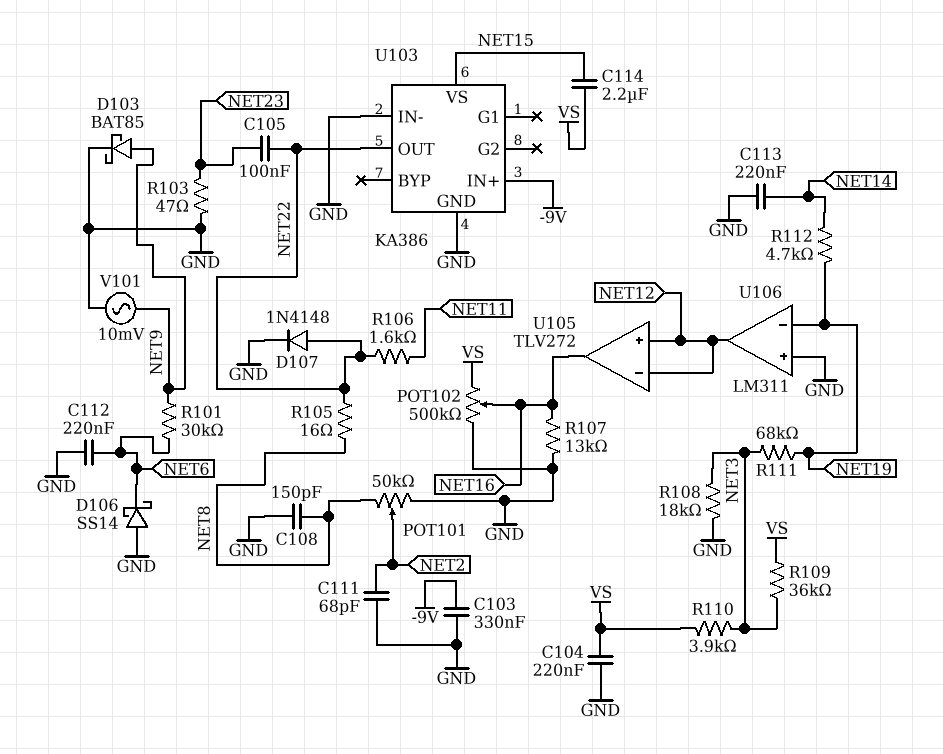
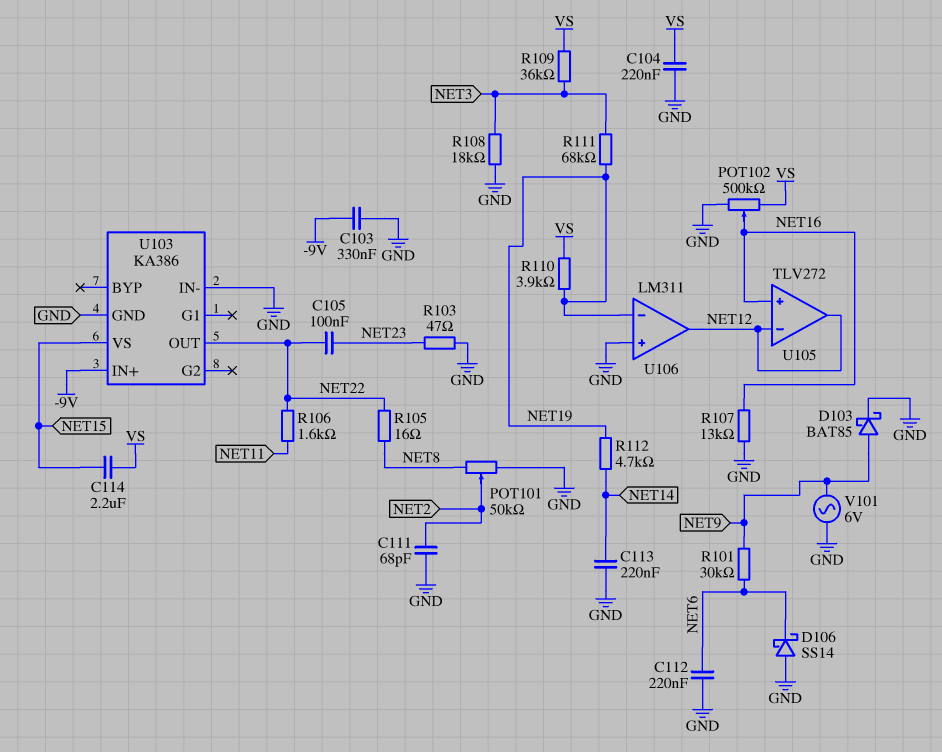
C108: 150pF (GND, NET8) -> none
D107: diode 1N4148 (A NET22, K GND) -> none
R110: 3.9k (NET3, VS) -> 3.9k (NET19, VS)
U105 pin in+: NET12 -> NET16
U105 pin out: NET16 -> NET12
V101: AC 10mV (GND, NET9) -> AC 6V (GND, NET9)

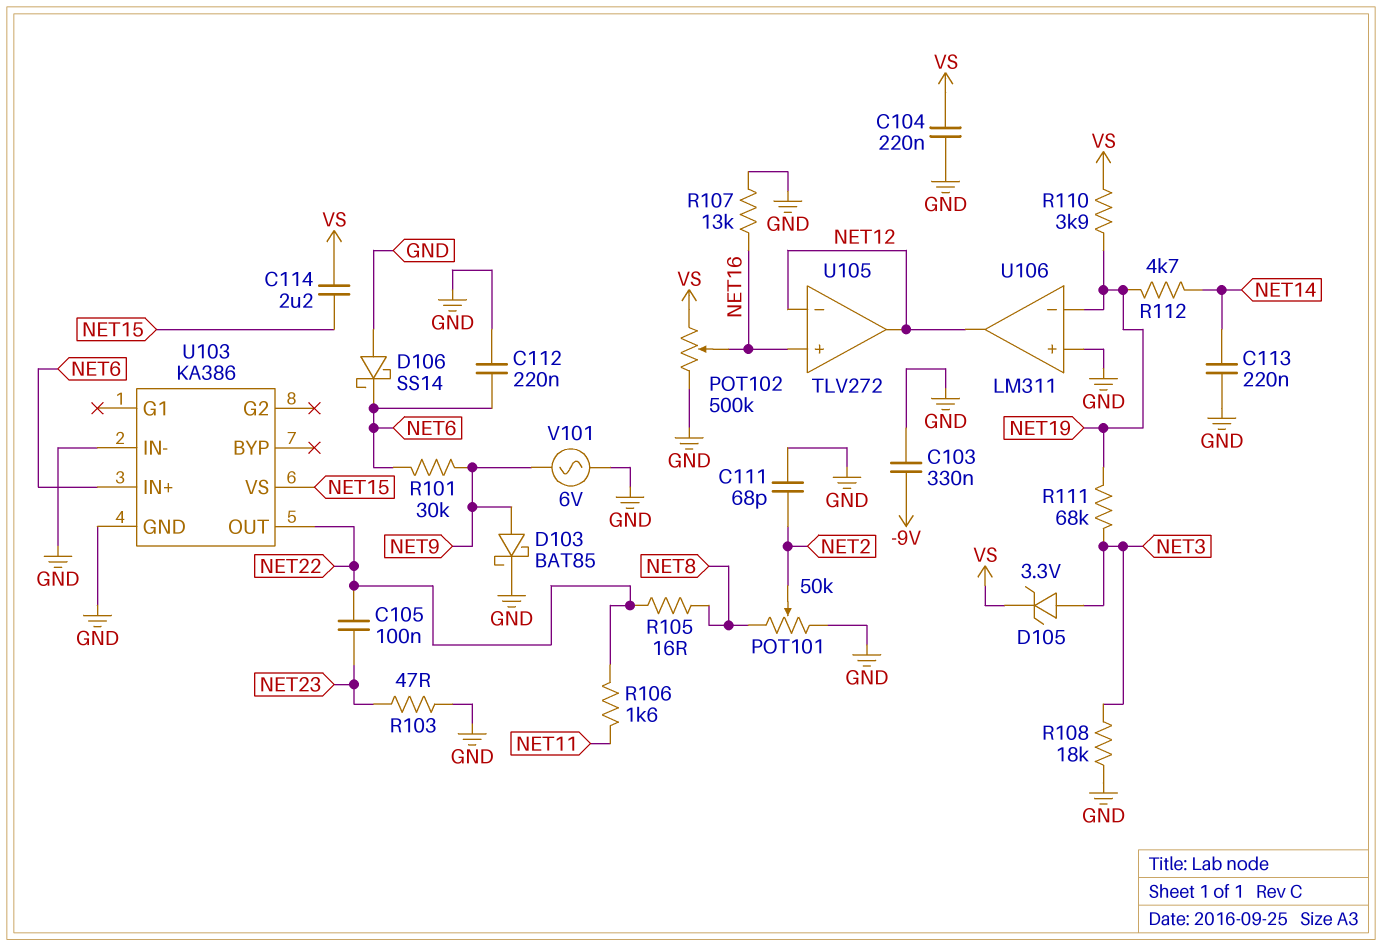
D105: none -> zener 3.3V (A NET3, K VS)
R109: 36k (NET3, VS) -> none
U103 pin IN+: -9V -> NET6

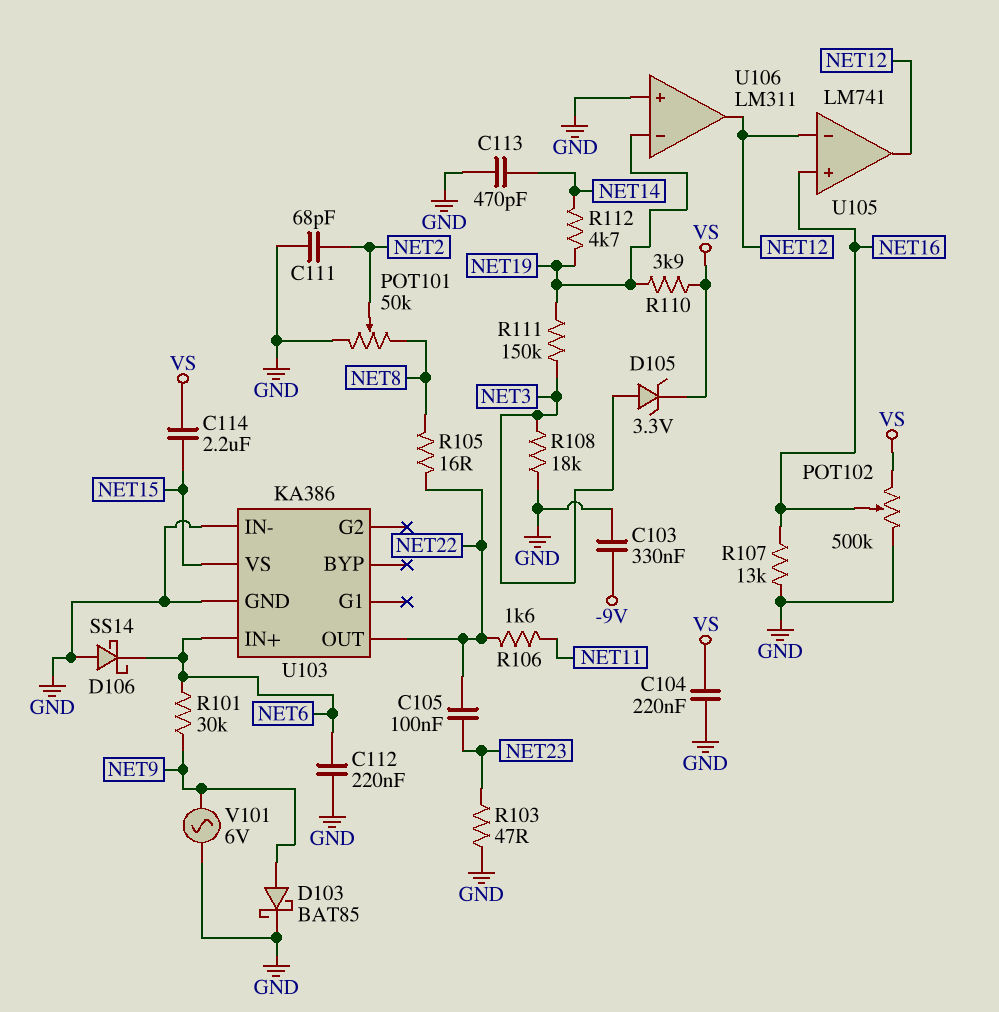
C113: 220nF (GND, NET14) -> 470pF (GND, NET14)
R111: 68k (NET3, NET19) -> 150k (NET3, NET19)
U105: TLV272 -> LM741

